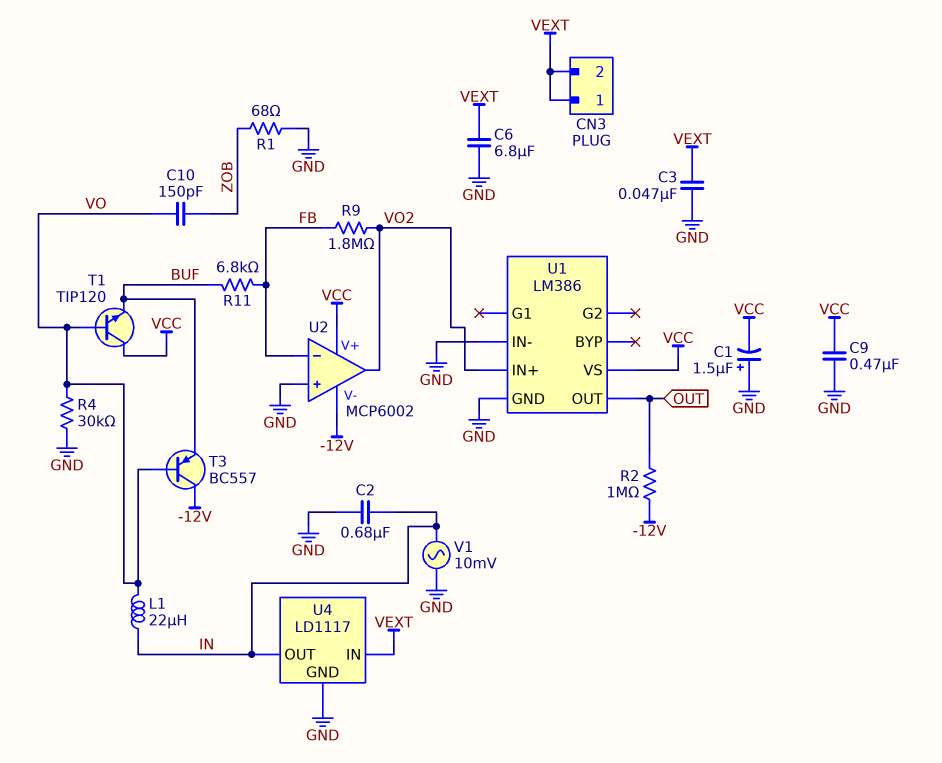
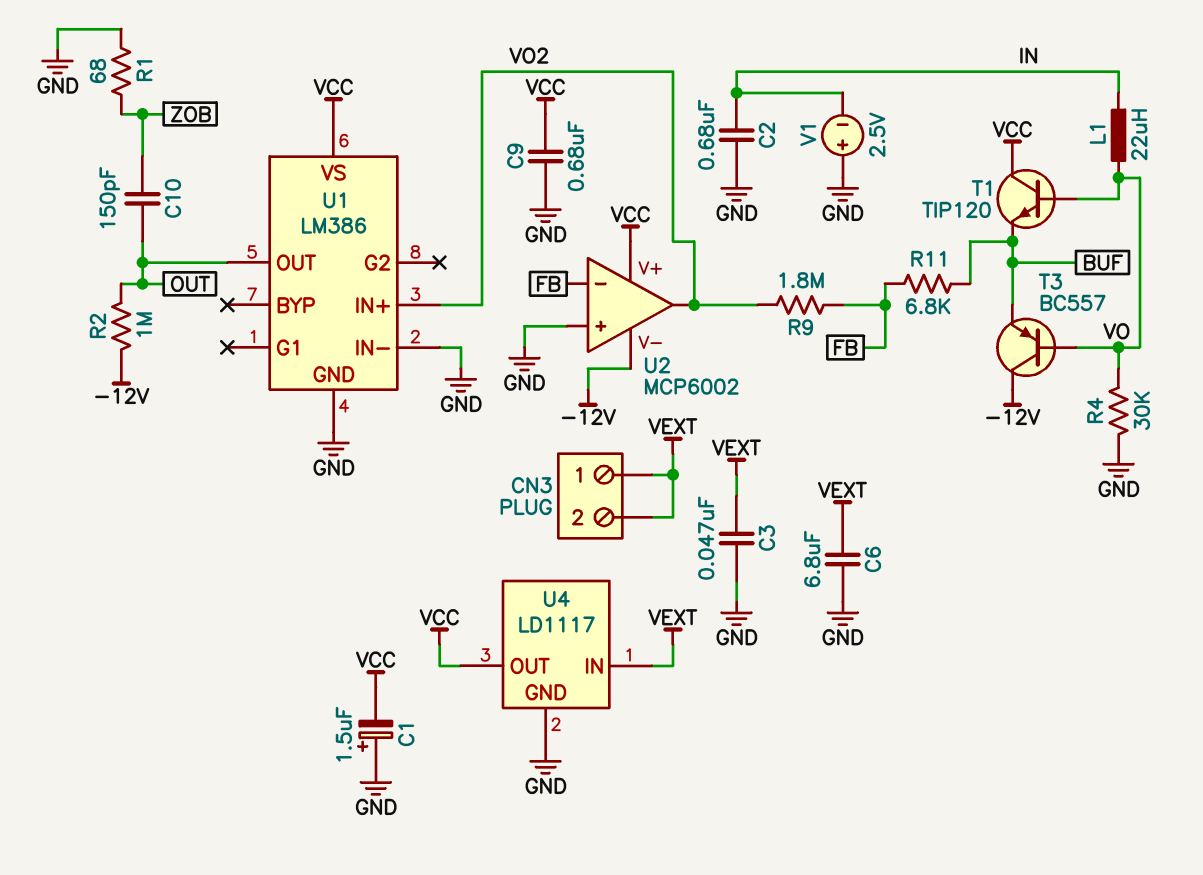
C9: 470nF (GND, VCC) -> 680nF (GND, VCC)
C10: 150pF (VO, ZOB) -> 150pF (OUT, ZOB)
U4 pin OUT: IN -> VCC
V1: AC 10mV (GND, IN) -> 2.5V (plus GND, minus IN)

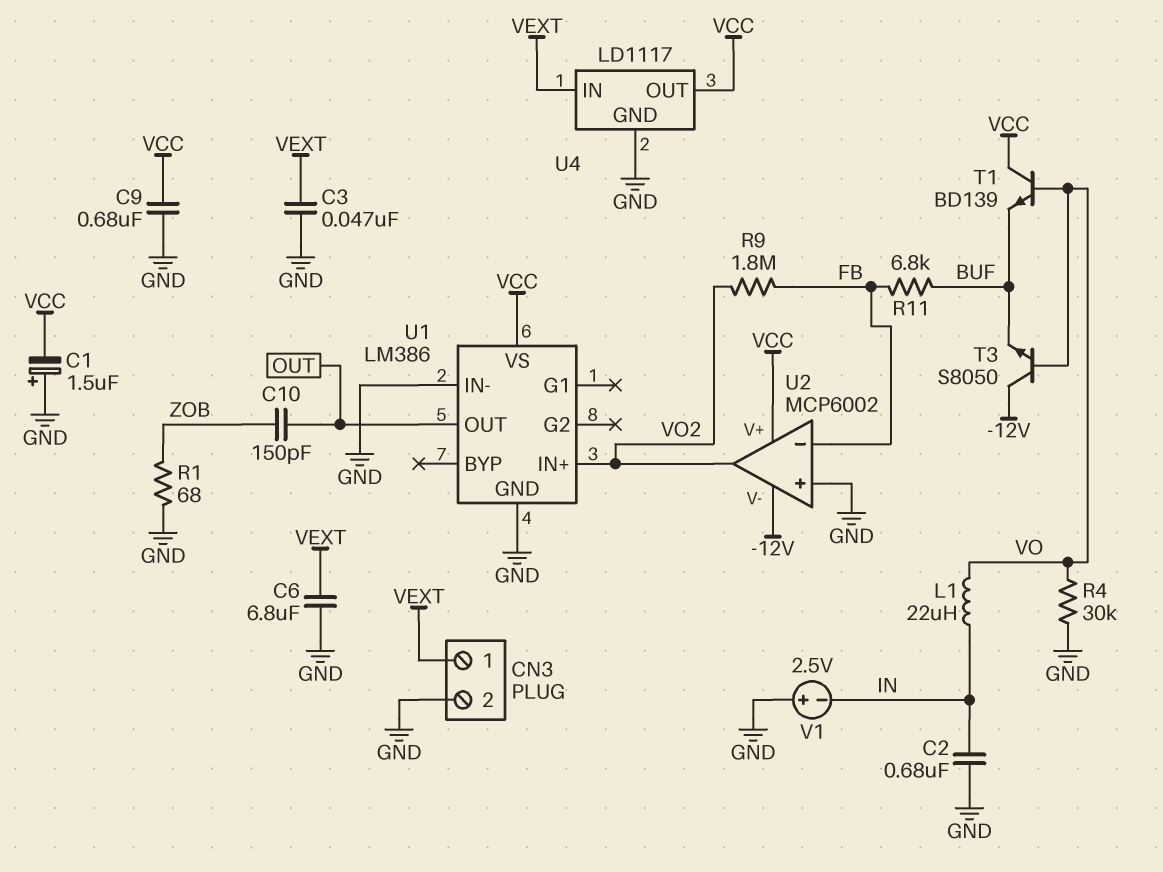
CN3 pin 2: VEXT -> GND
R2: 1M (-12V, OUT) -> none
T1: NPN TIP120 (B VO, C VCC, E BUF) -> NPN BD139 (B VO, C VCC, E BUF)
T3: PNP BC557 (B VO, C -12V, E BUF) -> NPN S8050 (B VO, C -12V, E BUF)

